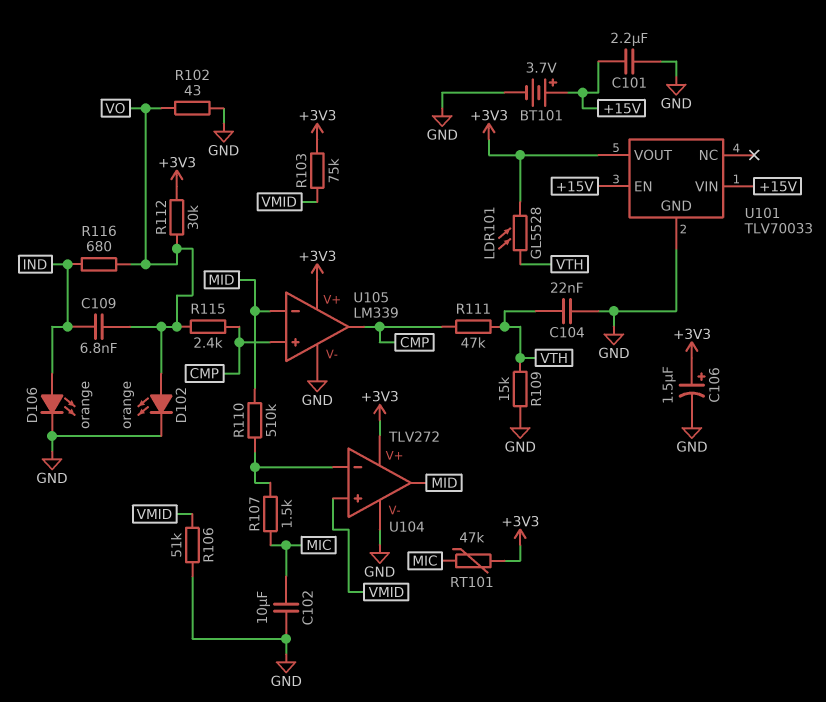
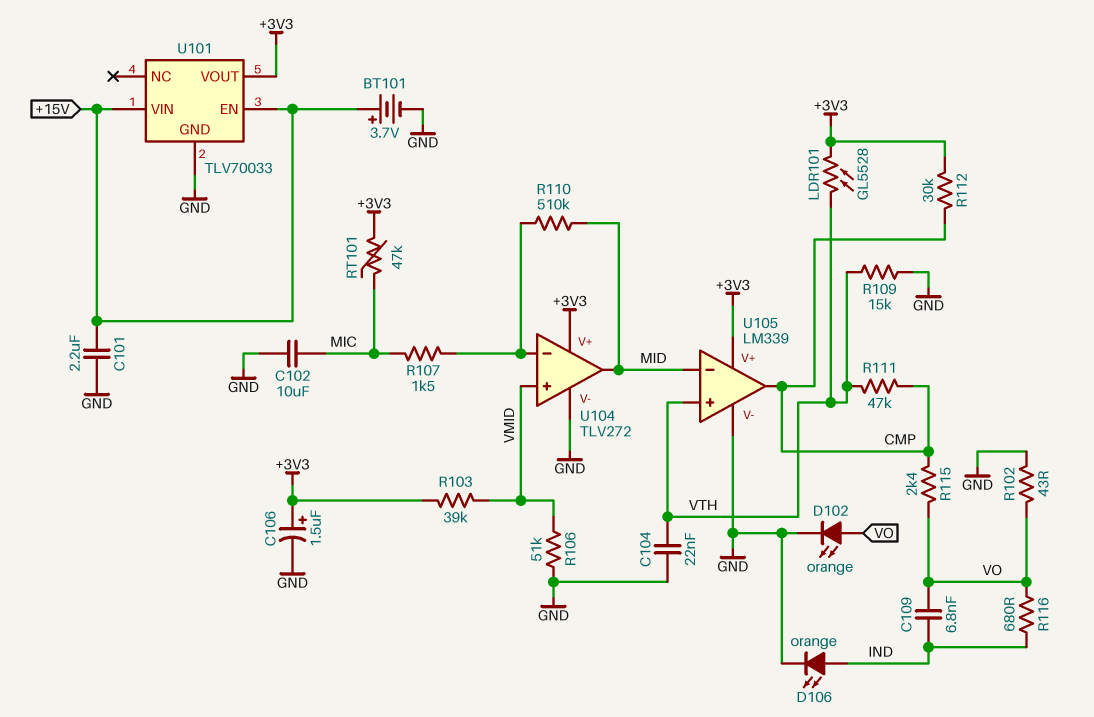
R103: 75k (+3V3, VMID) -> 39k (+3V3, VMID)
R112: 30k (+3V3, VO) -> 30k (+3V3, CMP)
U105 pin in+: CMP -> VTH

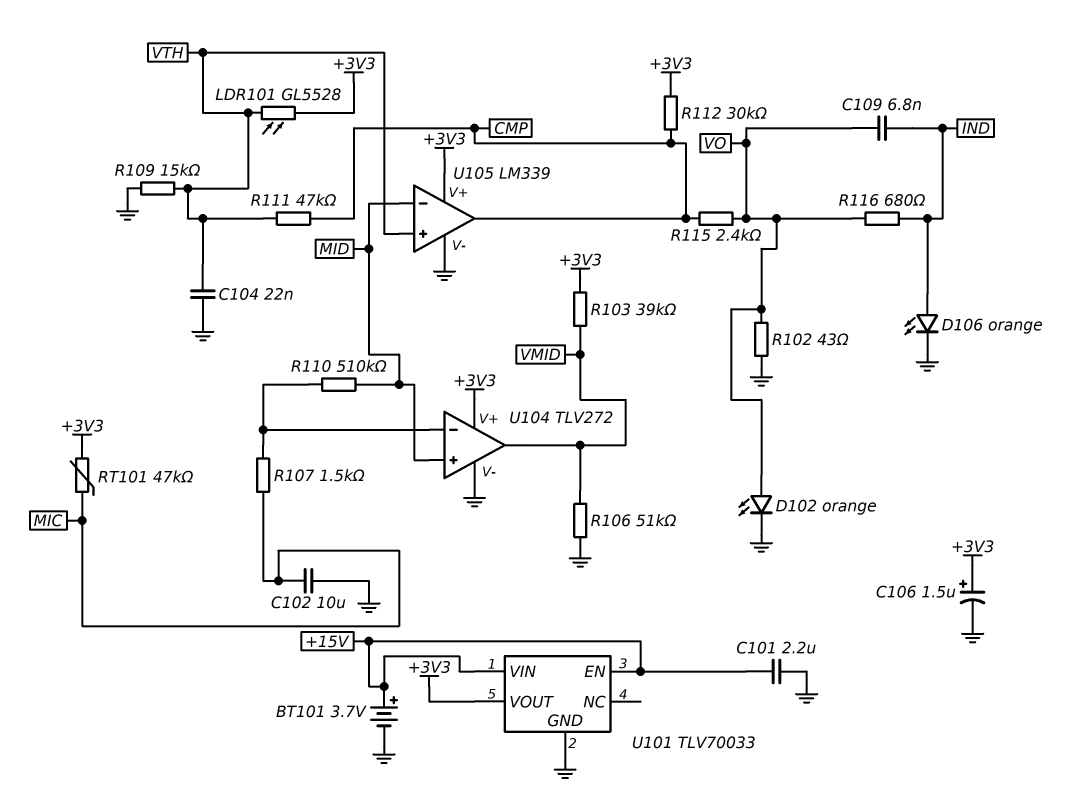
U104 pin in+: VMID -> MID
U104 pin out: MID -> VMID

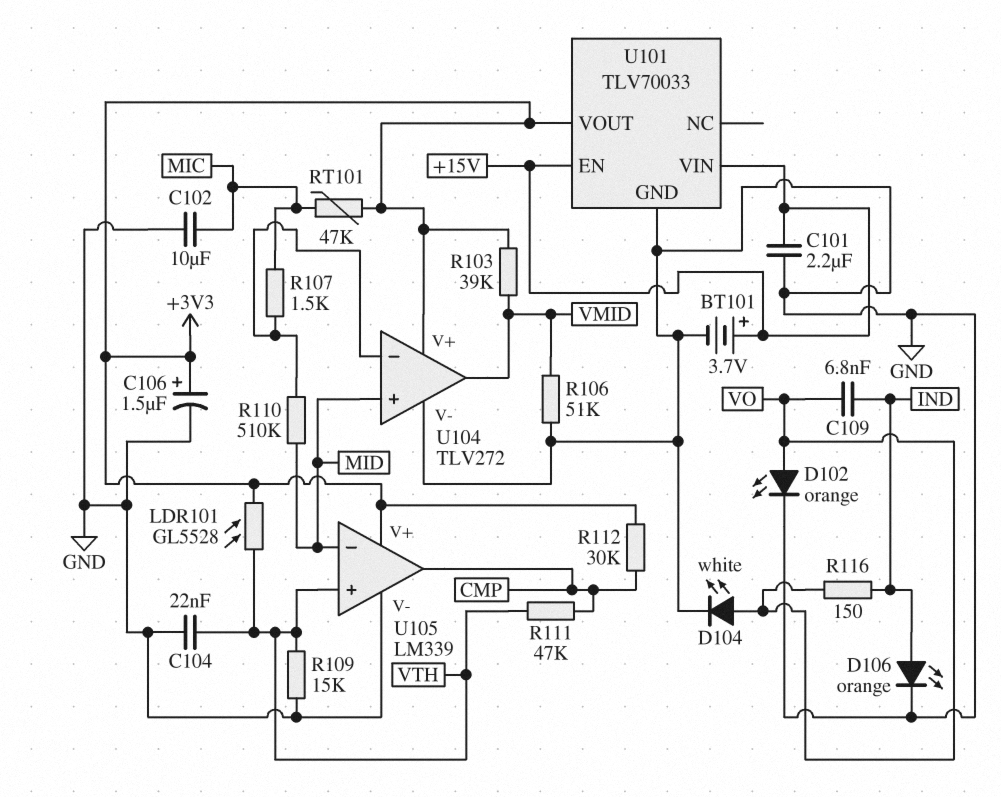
D104: none -> LED white (A VO, K GND)
R102: 43 (GND, VO) -> none
R115: 2.4k (CMP, VO) -> none
R116: 680 (IND, VO) -> 150 (IND, VO)

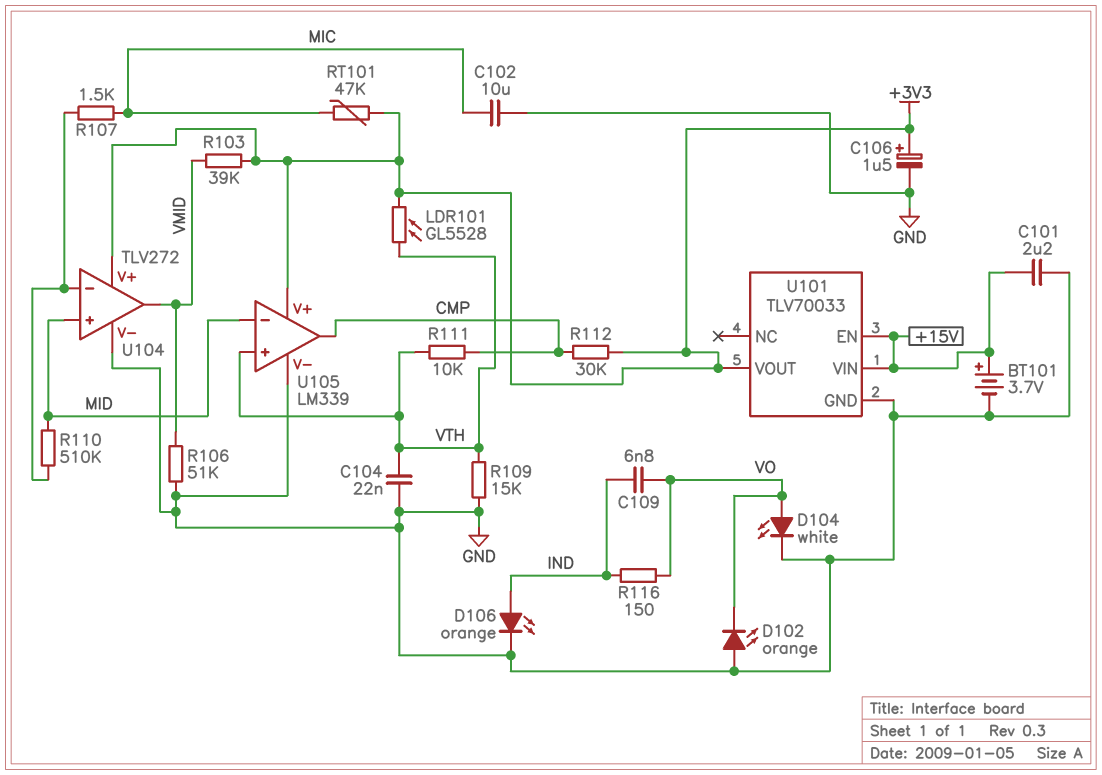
D102: LED orange (A VO, K GND) -> LED orange (A GND, K VO)
R111: 47k (CMP, VTH) -> 10k (CMP, VTH)

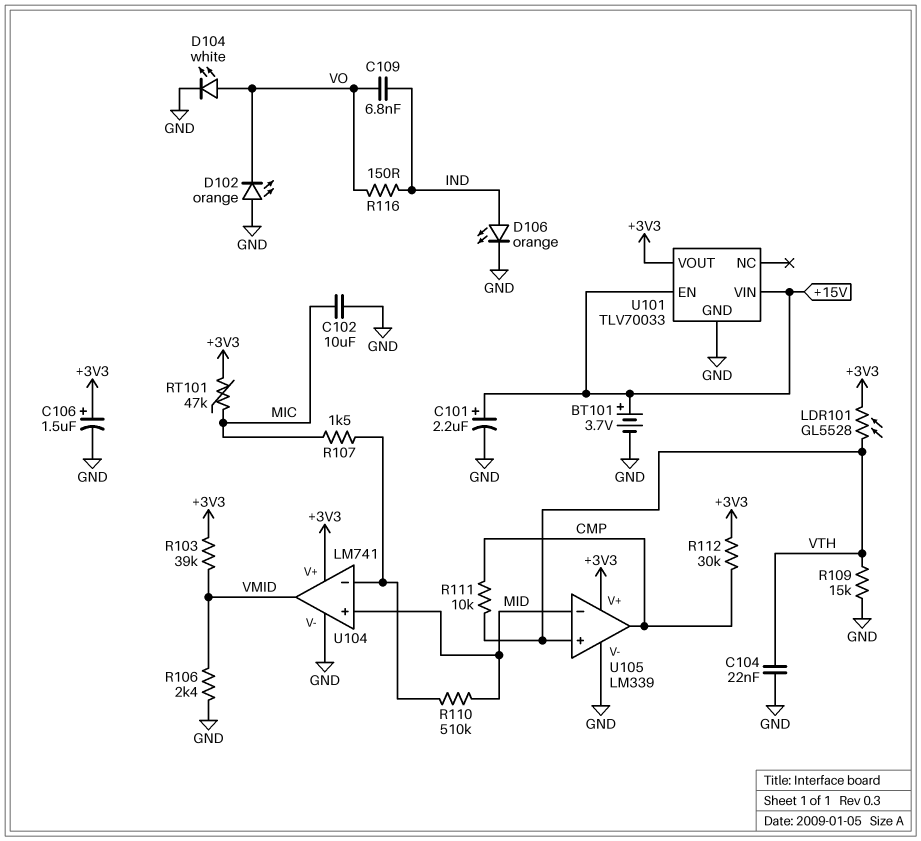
C101: 2.2uF (+15V, GND) -> 2.2uF (plus +15V, minus GND)
R106: 51k (GND, VMID) -> 2.4k (GND, VMID)
U104: TLV272 -> LM741

